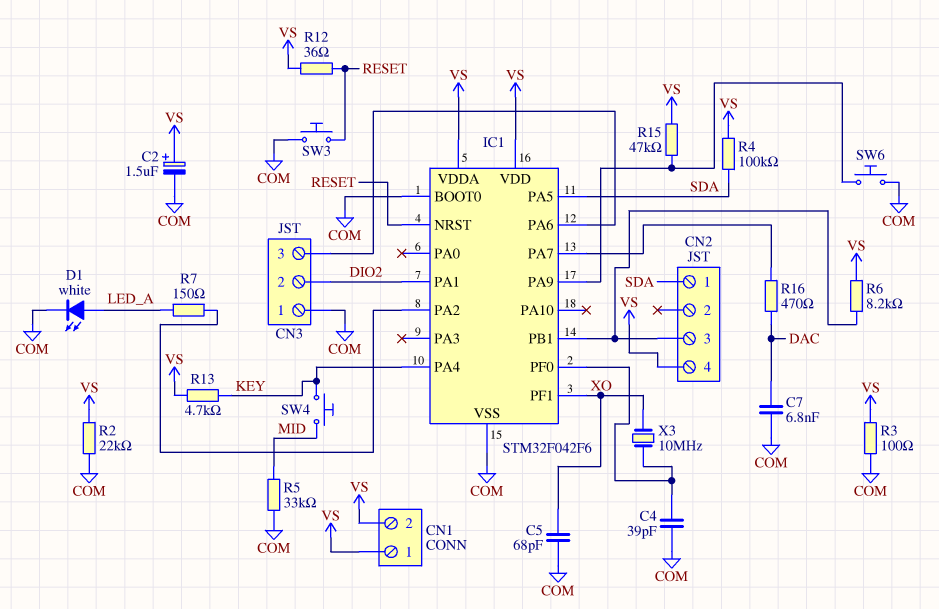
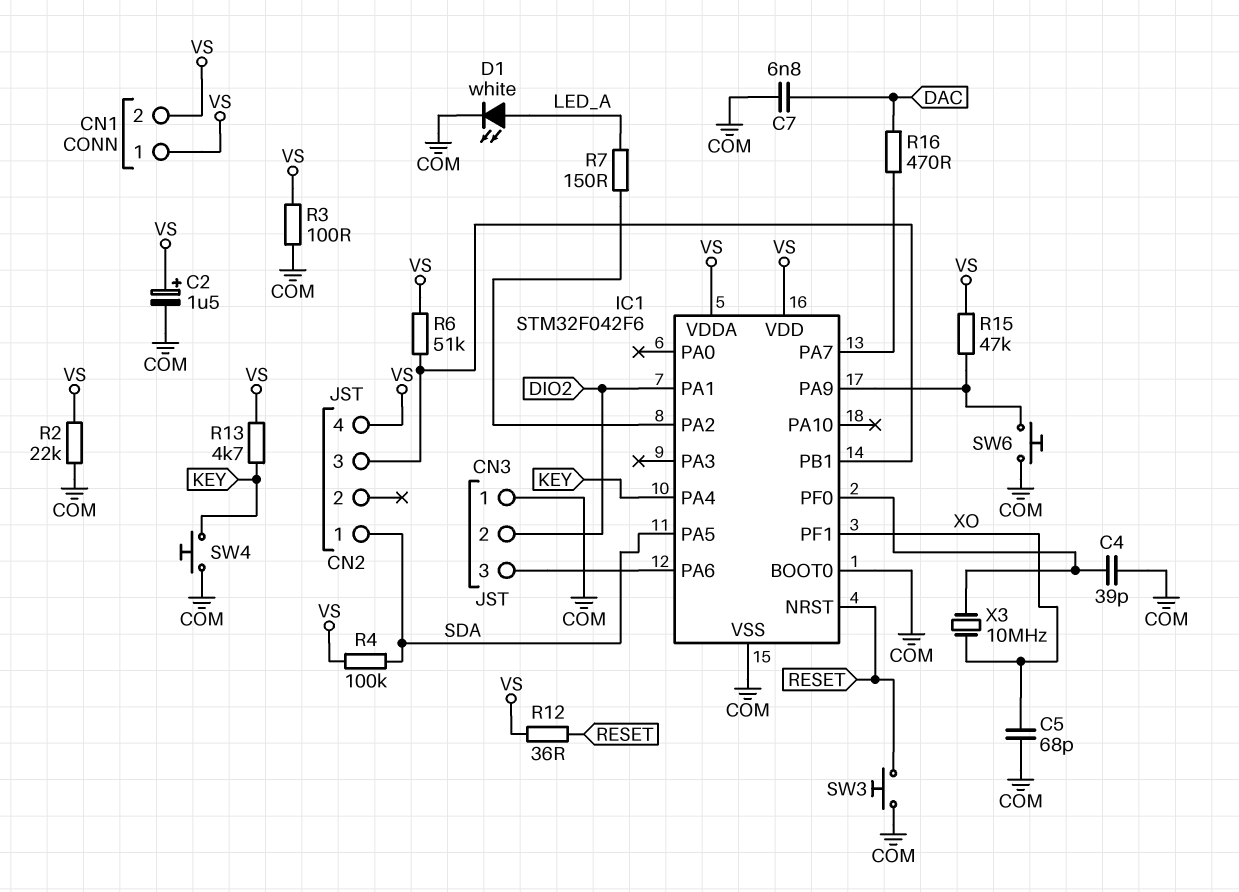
R5: 33k (COM, MID) -> none
R6: 8.2k (CN2/3, VS) -> 51k (CN2/3, VS)
SW4: button (KEY, MID) -> button (COM, KEY)

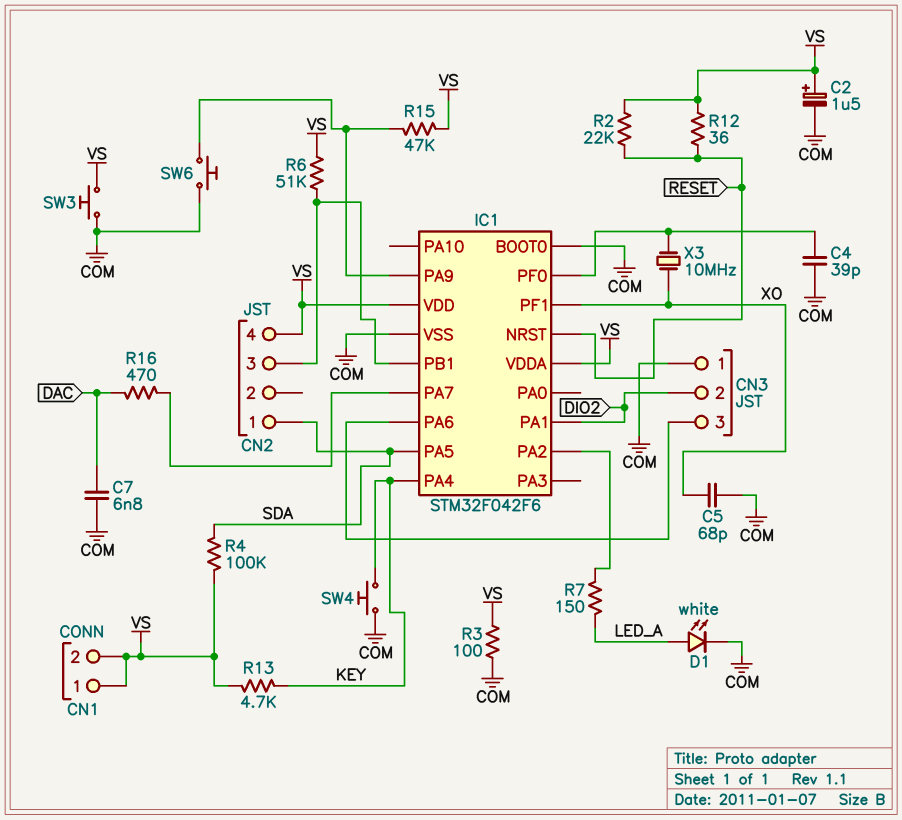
R2: 22k (COM, VS) -> 22k (RESET, VS)
SW3: button (COM, RESET) -> button (COM, VS)

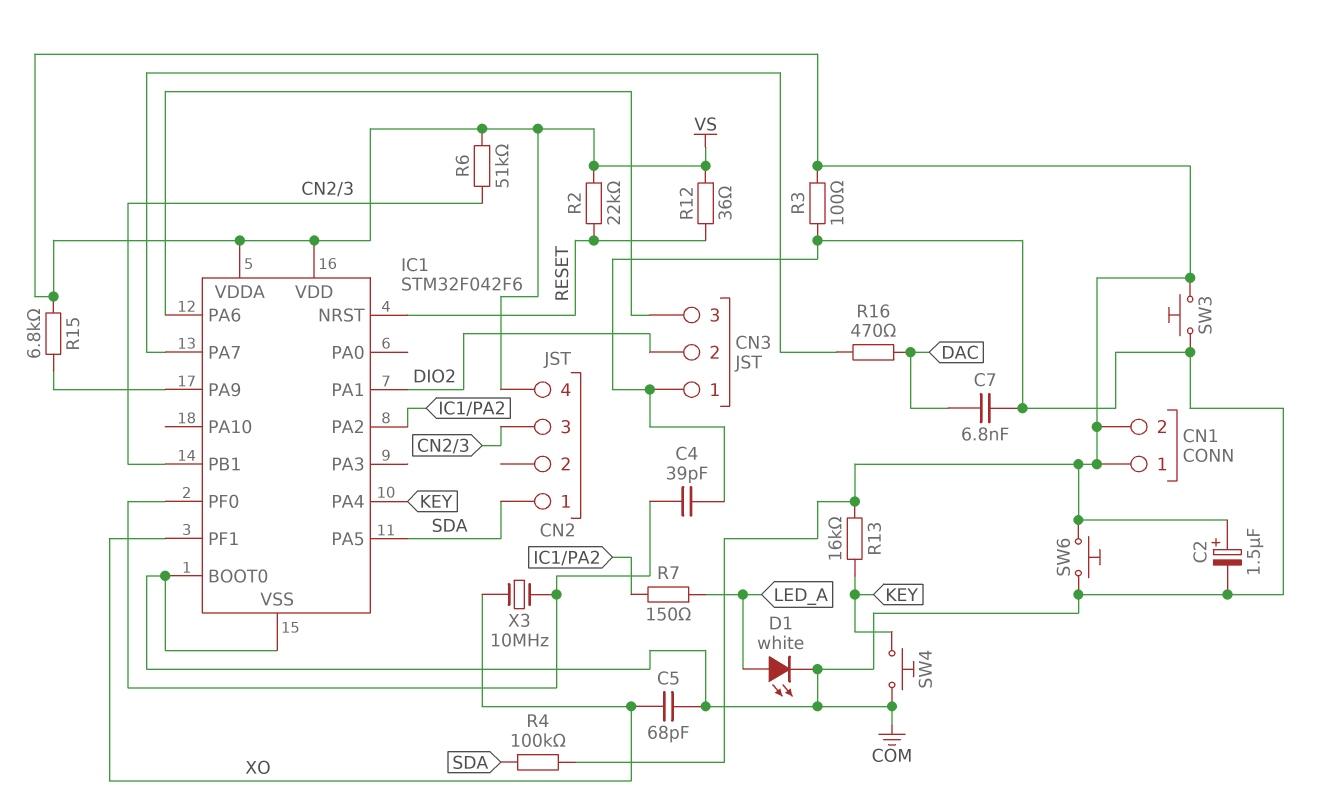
R13: 4.7k (KEY, VS) -> 16k (KEY, VS)
R15: 47k (IC1/PA9, VS) -> 6.8k (IC1/PA9, VS)
SW6: button (COM, IC1/PA9) -> button (COM, VS)

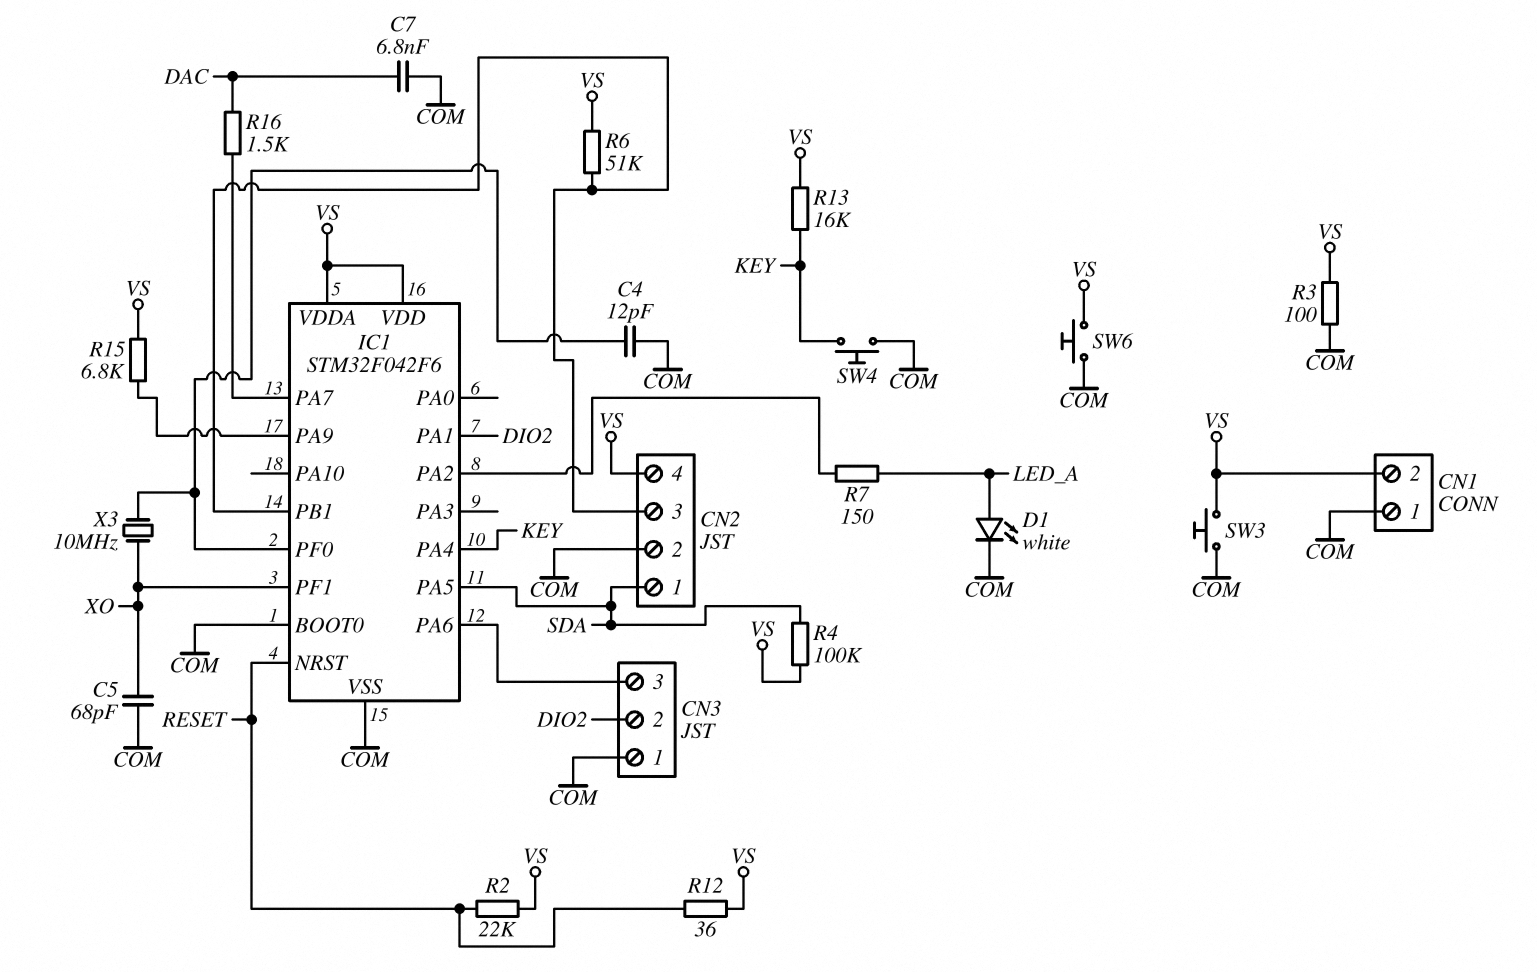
C2: 1.5uF (plus VS, minus COM) -> none
C4: 39pF (COM, IC1/PF0) -> 12pF (COM, IC1/PF0)
CN1 pin 1: VS -> COM
CN2 pin 2: none -> COM
R16: 470 (DAC, IC1/PA7) -> 1.5k (DAC, IC1/PA7)

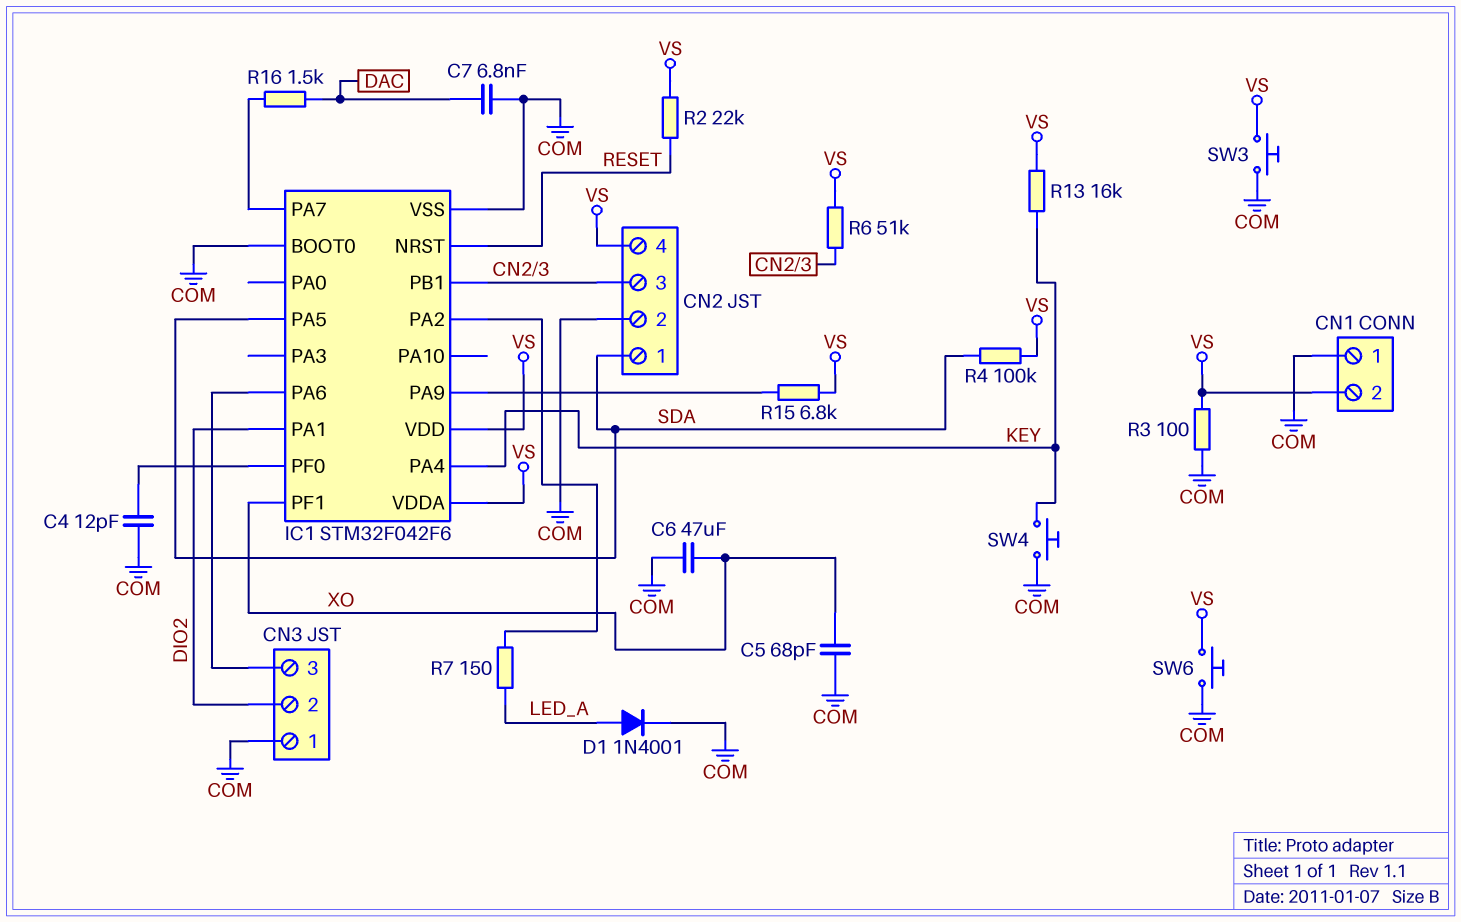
C6: none -> 47uF (COM, XO)
D1: LED white (A LED_A, K COM) -> diode 1N4001 (A LED_A, K COM)
R12: 36 (RESET, VS) -> none
X3: 10MHz (IC1/PF0, XO) -> none

